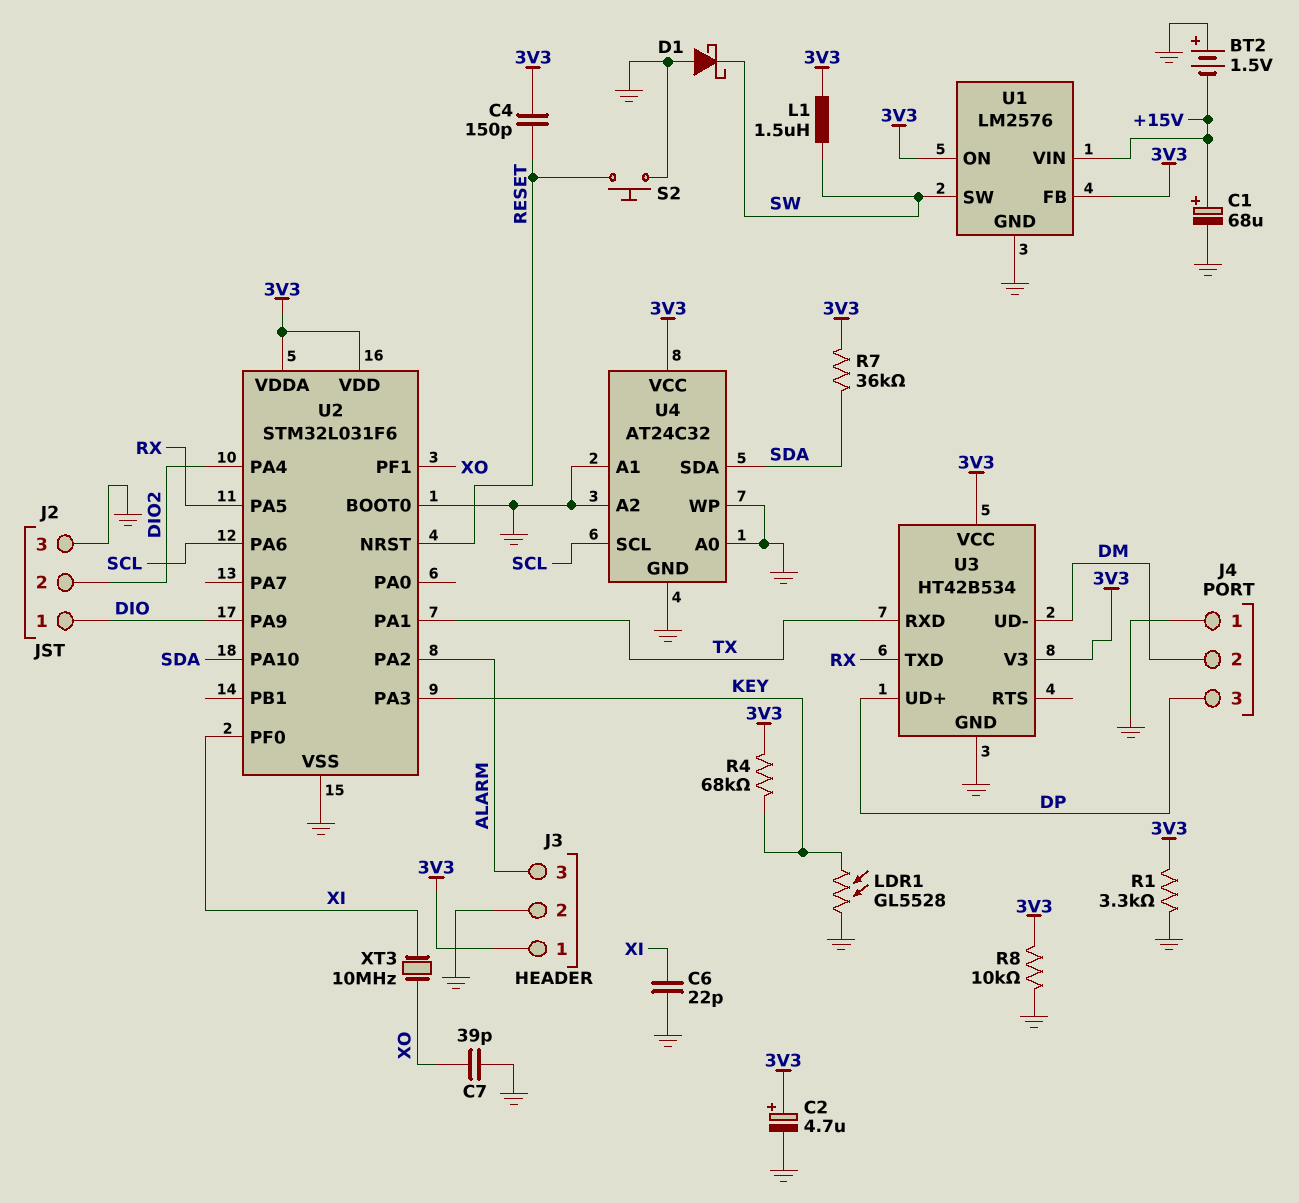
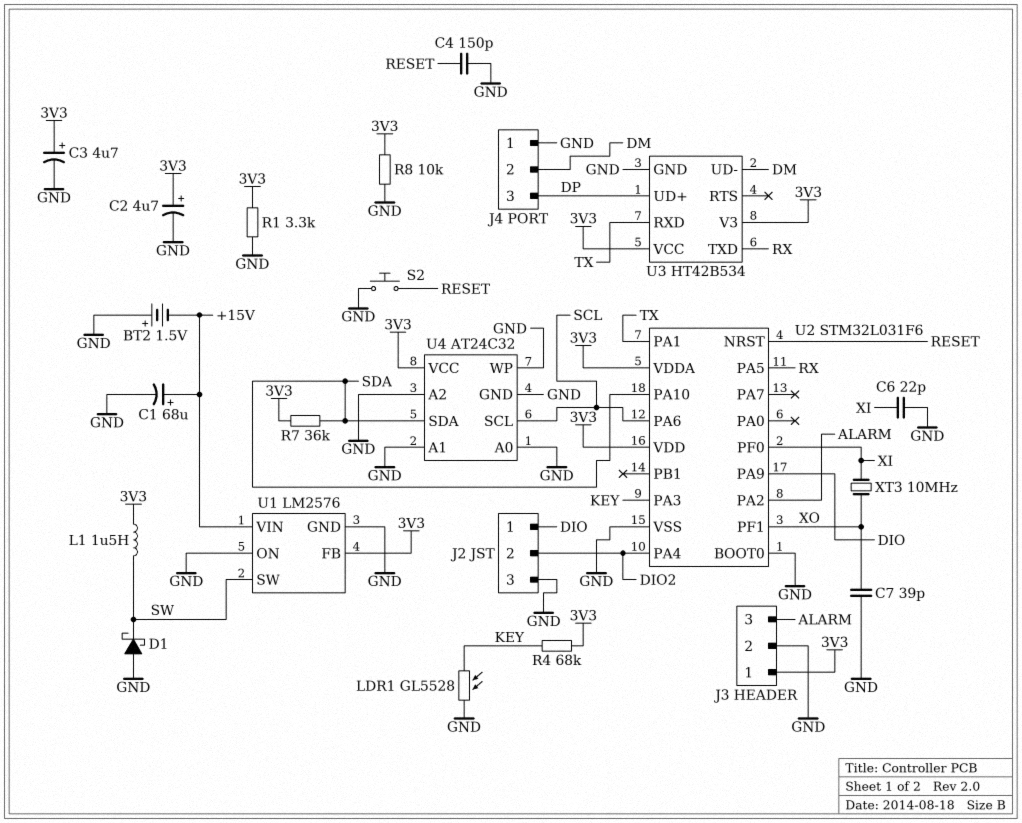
C3: none -> 4.7uF (plus 3V3, minus GND)
C4: 150pF (3V3, RESET) -> 150pF (GND, RESET)
U1 pin ON: 3V3 -> GND

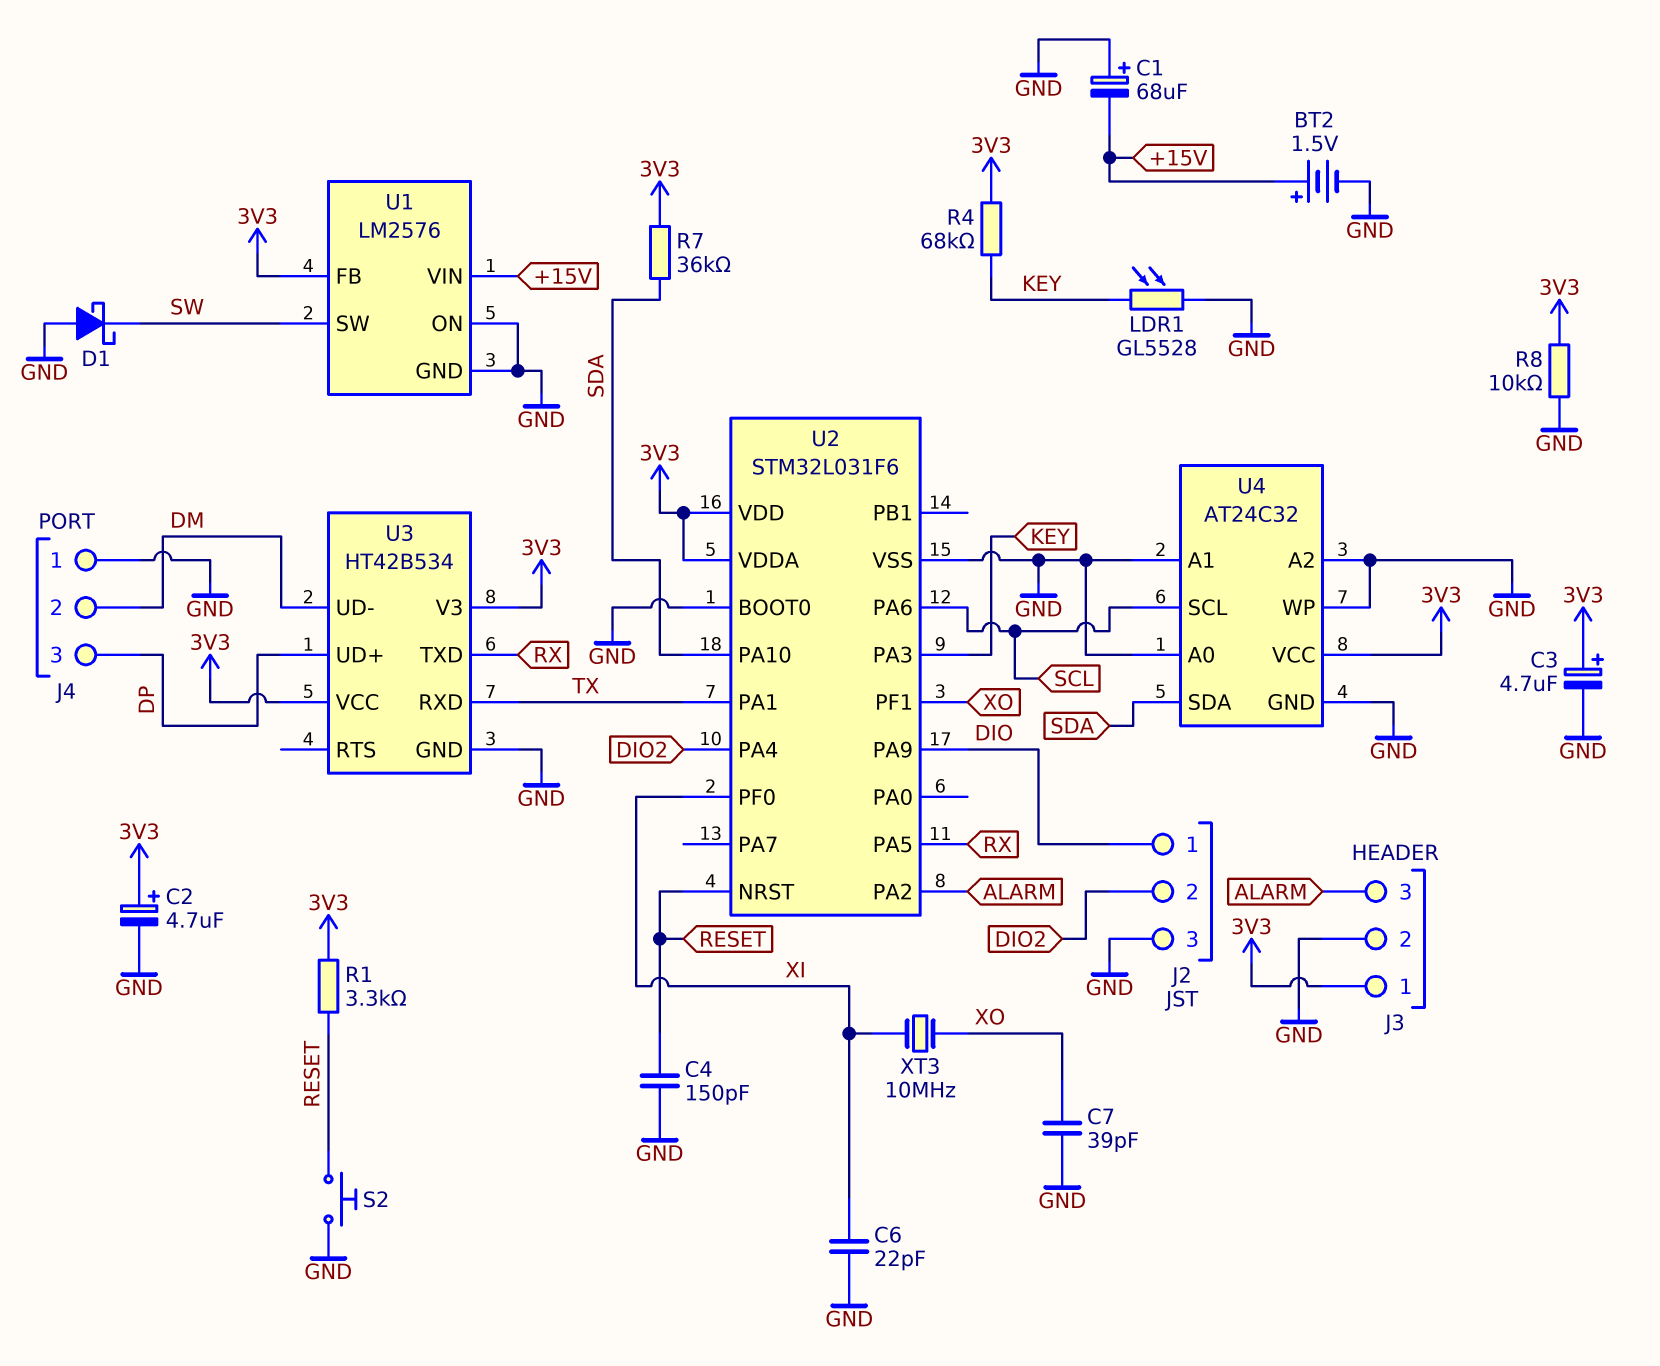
BT2: 1.5V (plus GND, minus +15V) -> 1.5V (plus +15V, minus GND)
C1: 68uF (plus +15V, minus GND) -> 68uF (plus GND, minus +15V)
L1: 1.5uH (3V3, SW) -> none
R1: 3.3k (3V3, GND) -> 3.3k (3V3, RESET)

